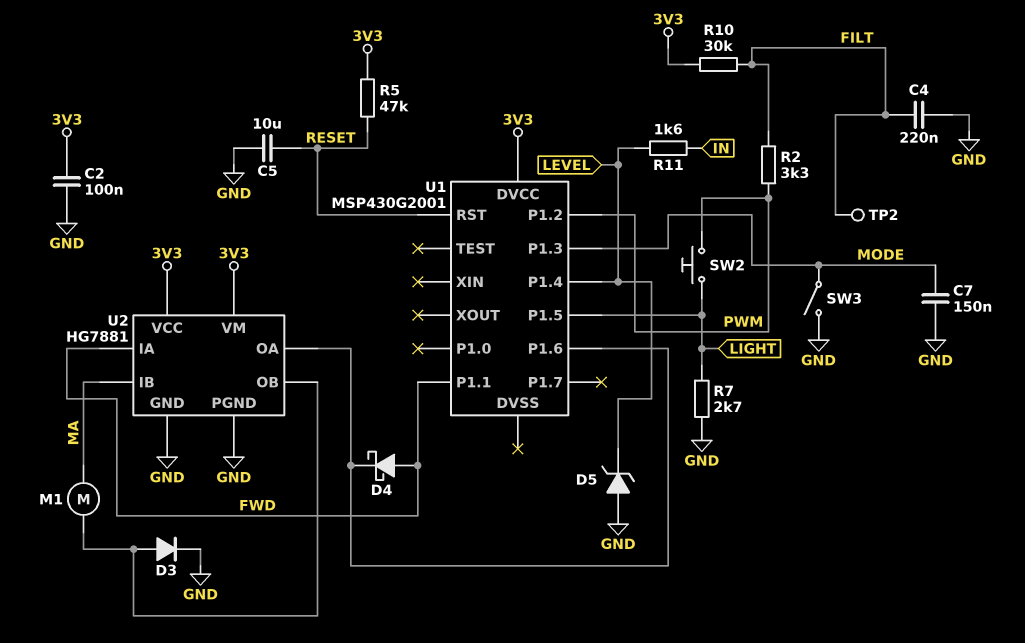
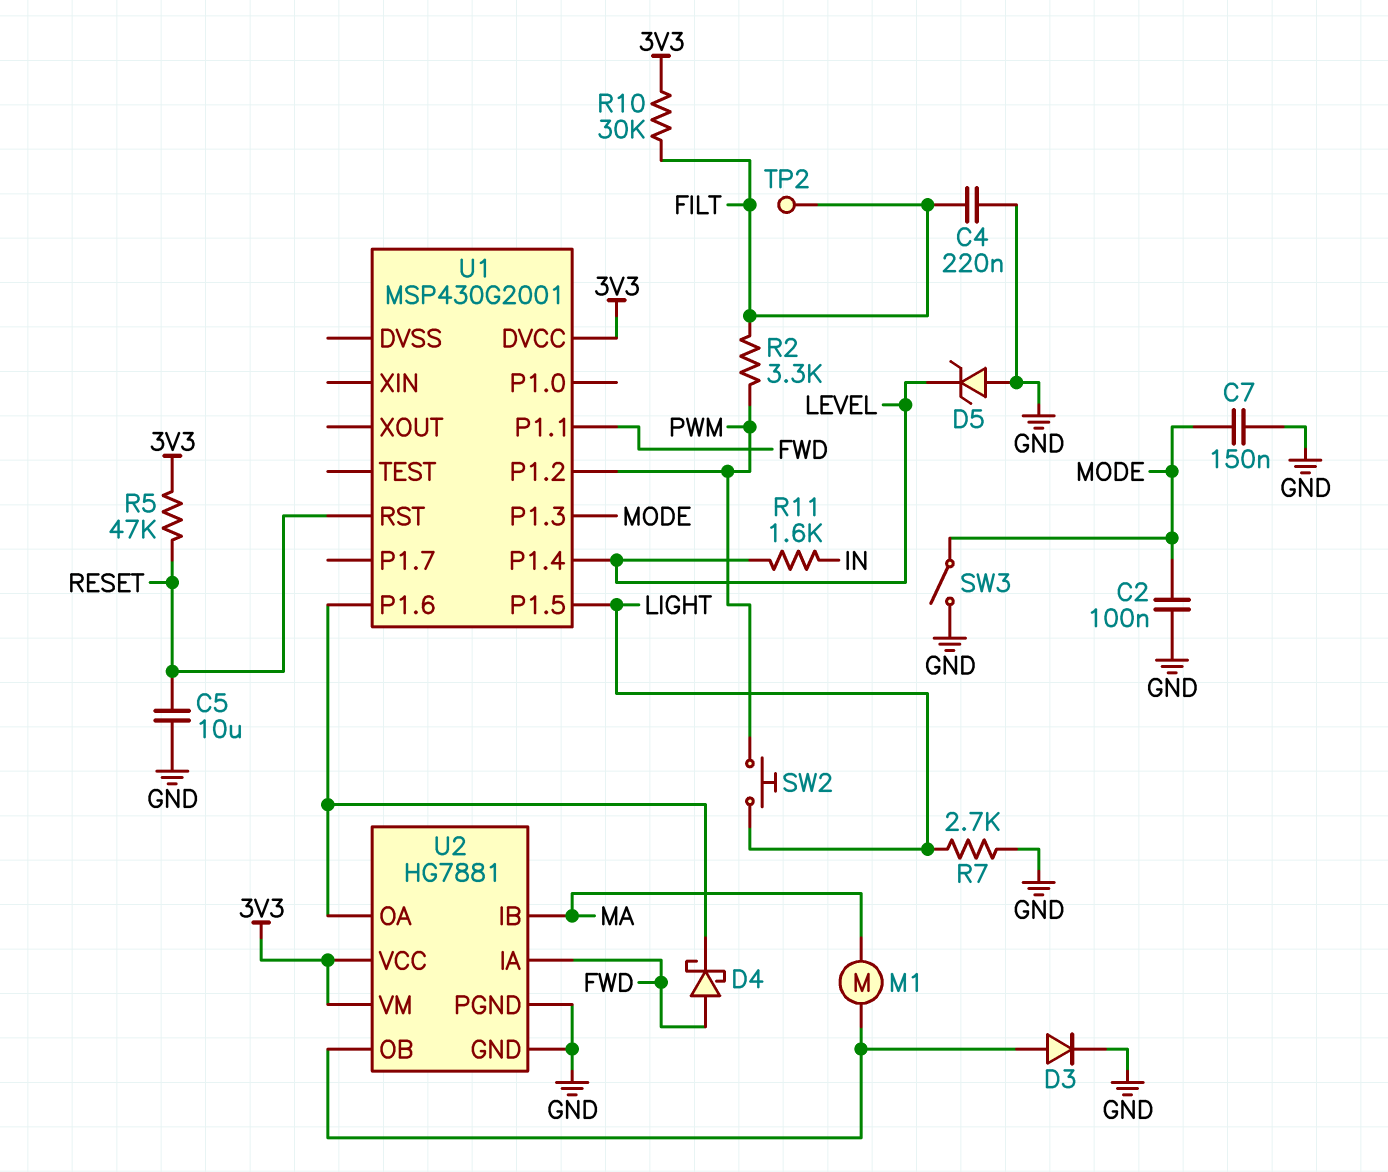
C2: 100nF (3V3, GND) -> 100nF (GND, MODE)

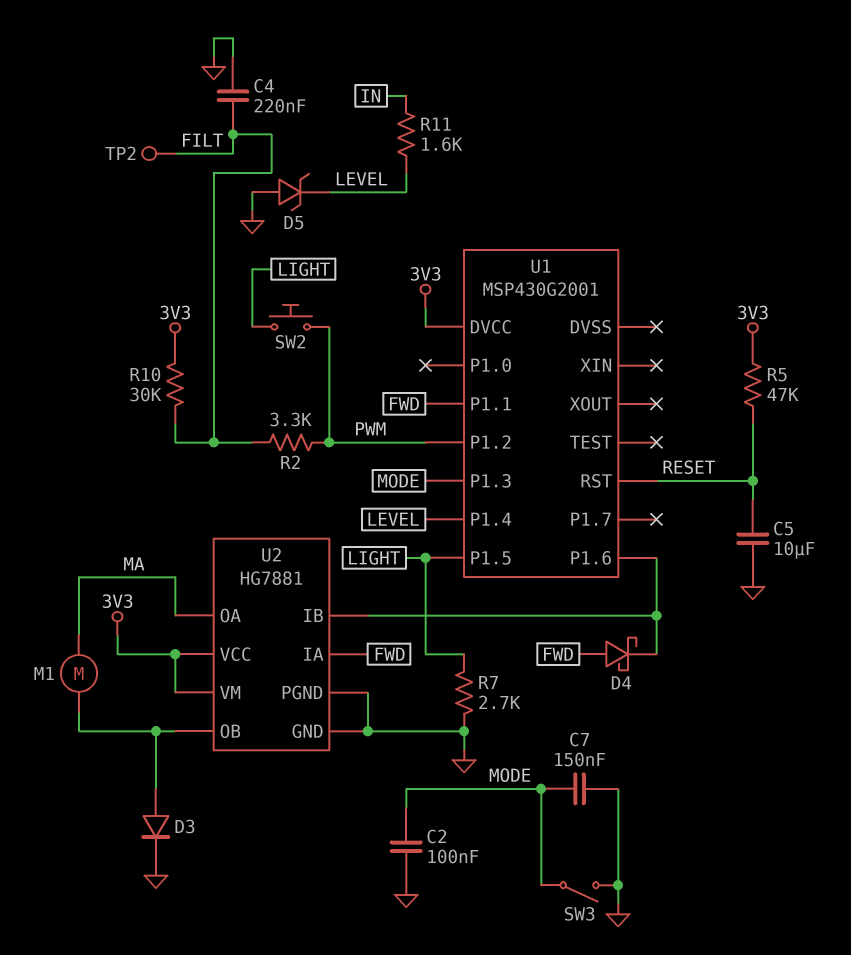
U2 pin IB: MA -> U1/P1.6
U2 pin OA: U1/P1.6 -> MA

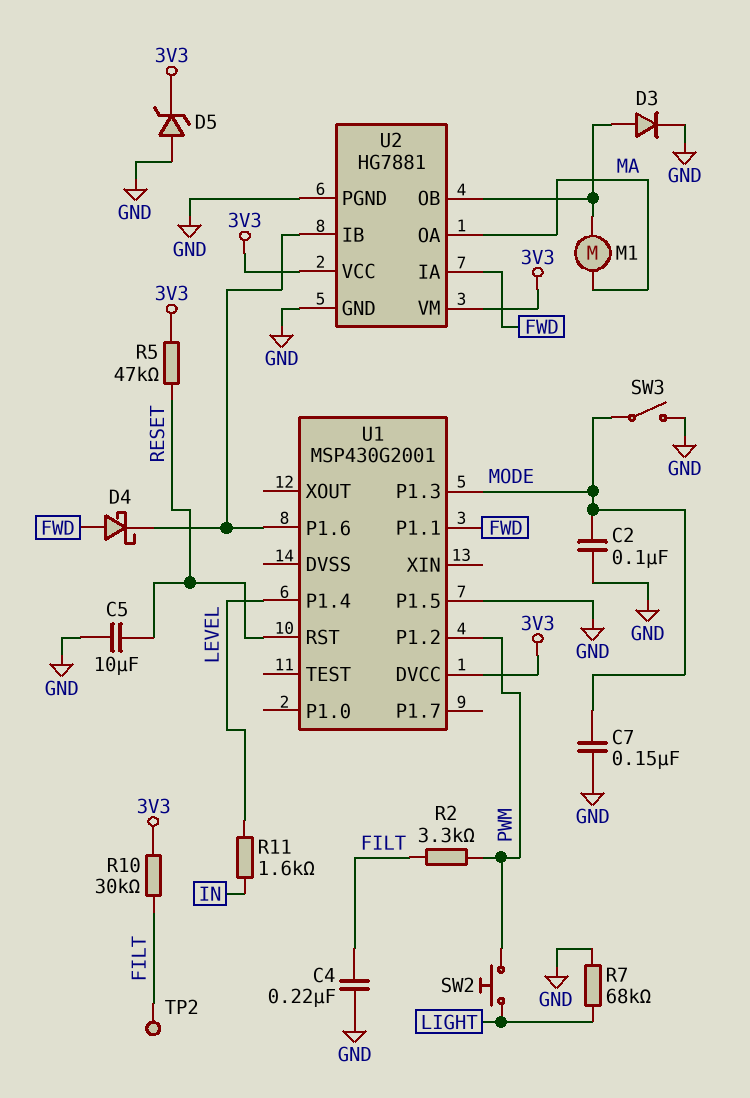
D5: zener (A GND, K LEVEL) -> zener (A GND, K 3V3)
R7: 2.7k (GND, LIGHT) -> 68k (GND, LIGHT)
U1 pin P1.5: LIGHT -> GND

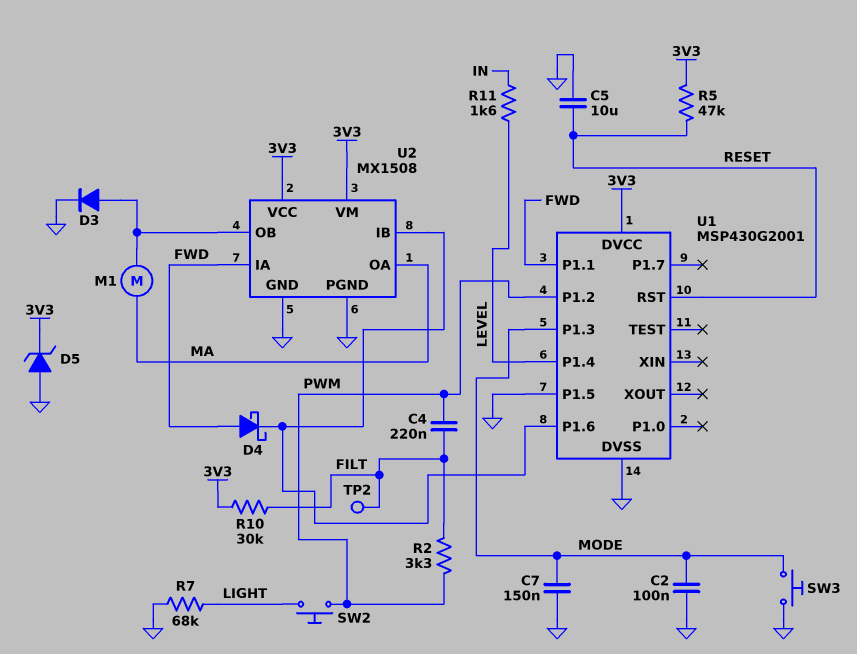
C4: 220nF (FILT, GND) -> 220nF (FILT, PWM)
SW3: switch (GND, MODE) -> button (GND, MODE)
U1 pin DVSS: none -> GND
U2: HG7881 -> MX1508

